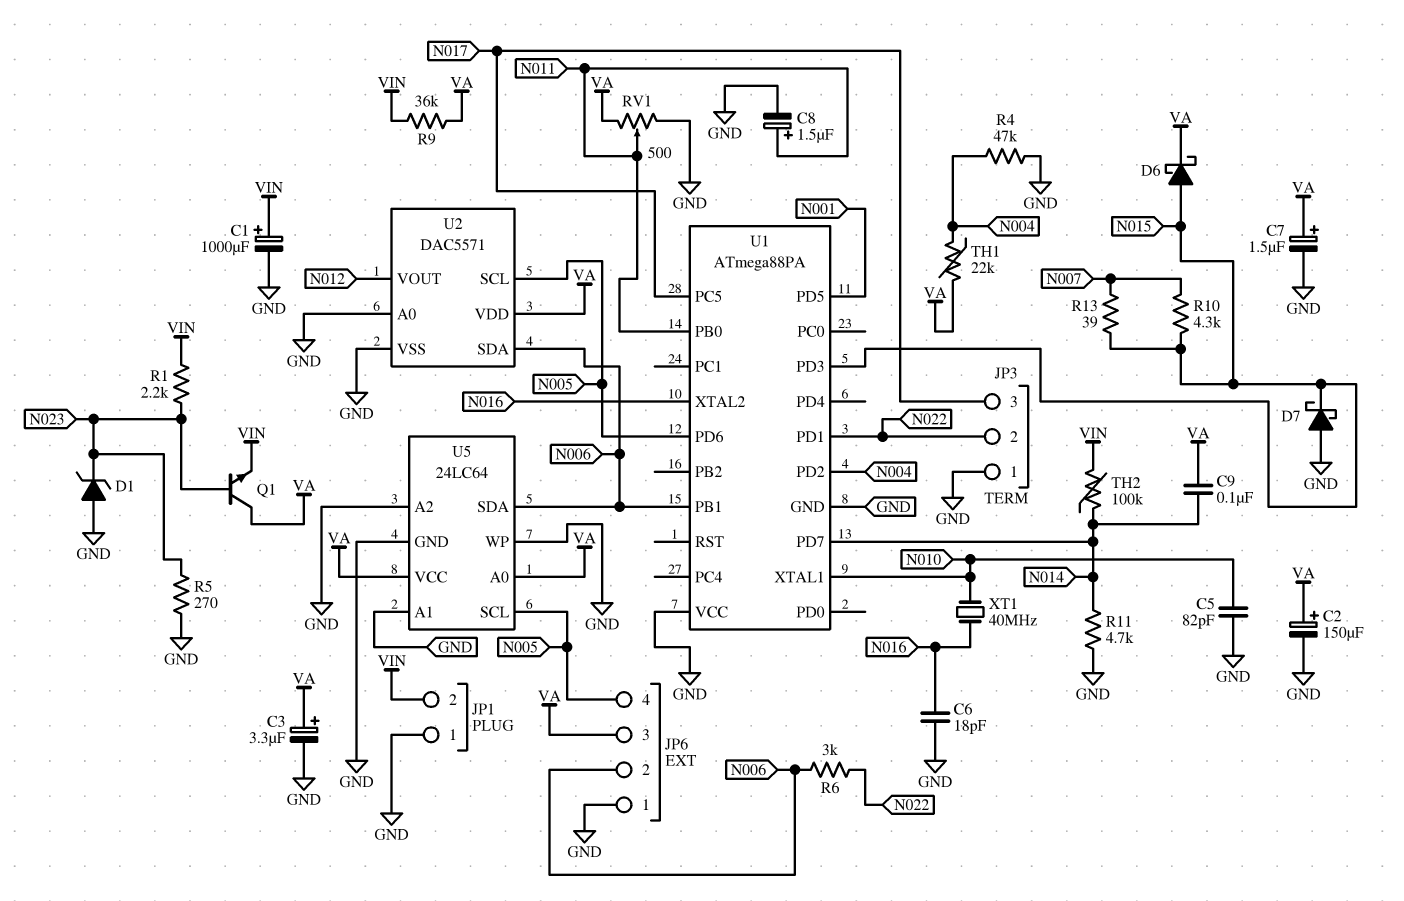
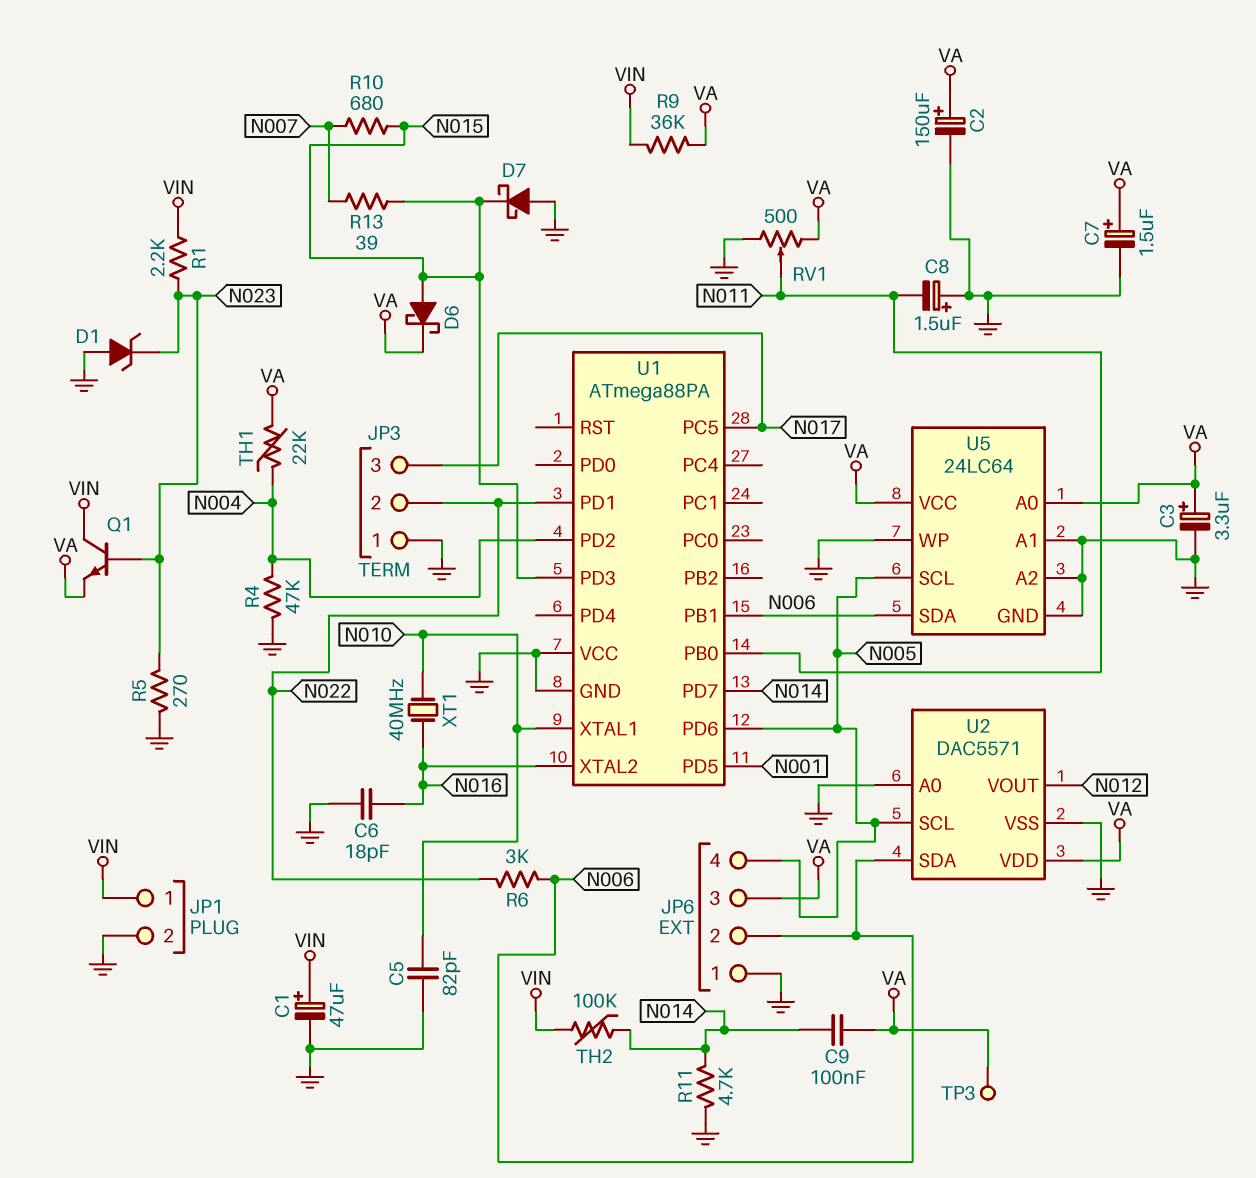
C1: 1000uF (plus VIN, minus GND) -> 47uF (plus VIN, minus GND)
C8: 1.5uF (plus N011, minus GND) -> 1.5uF (plus GND, minus N011)
JP1 pin 1: GND -> VIN
JP1 pin 2: VIN -> GND
Q1: NPN (B N023, C VA, E VIN) -> NPN (B N023, C VIN, E VA)
R10: 4.3k (N007, N015) -> 680 (N007, N015)
TP3: none -> test point (VA)

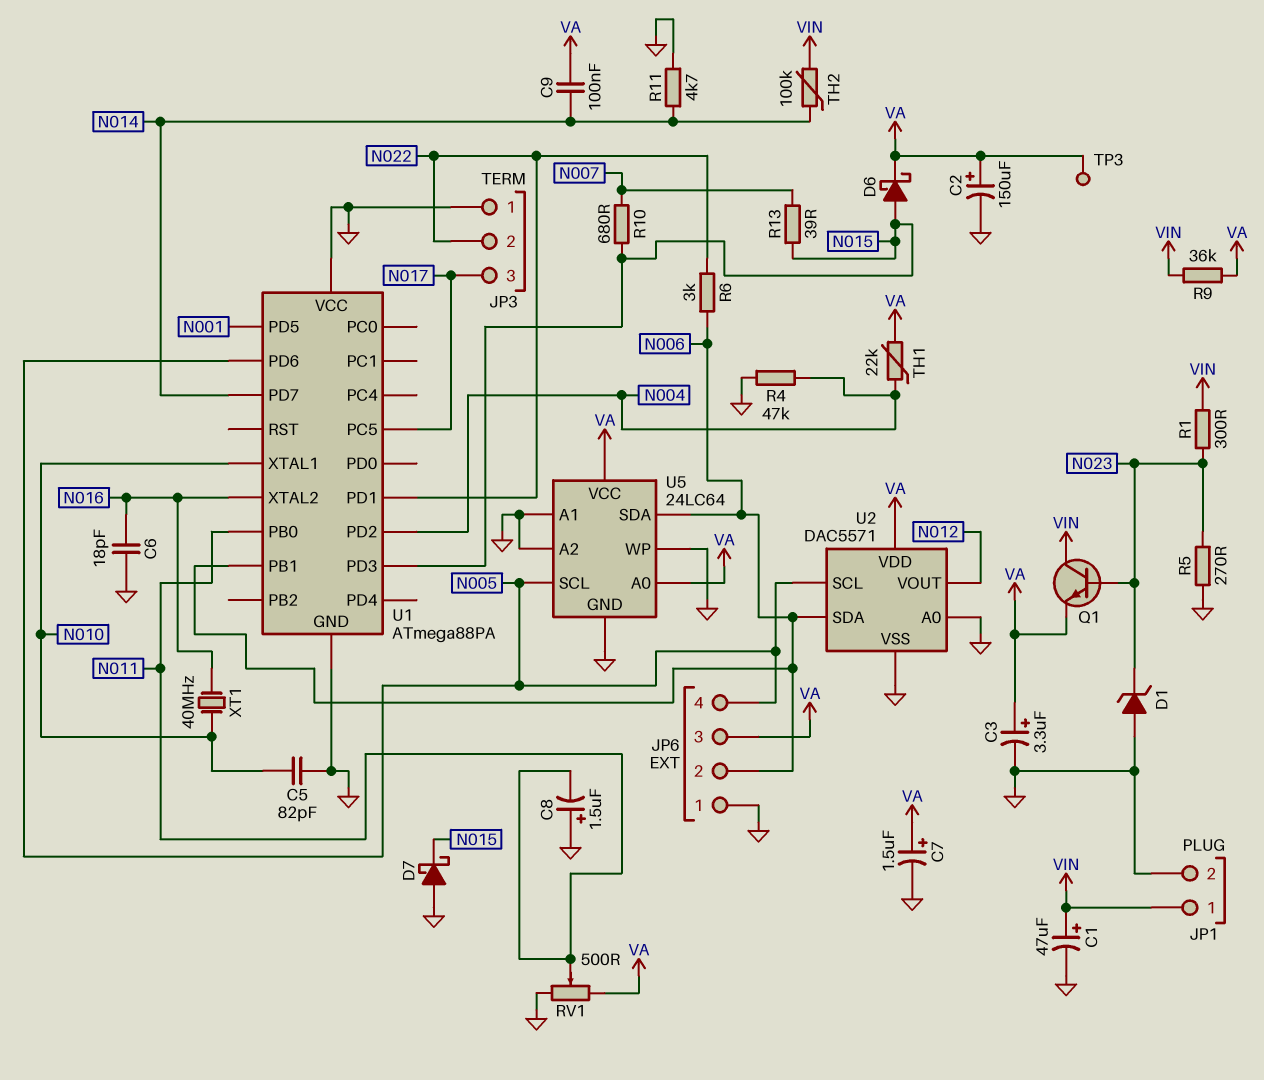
R1: 2.2k (N023, VIN) -> 300 (N023, VIN)

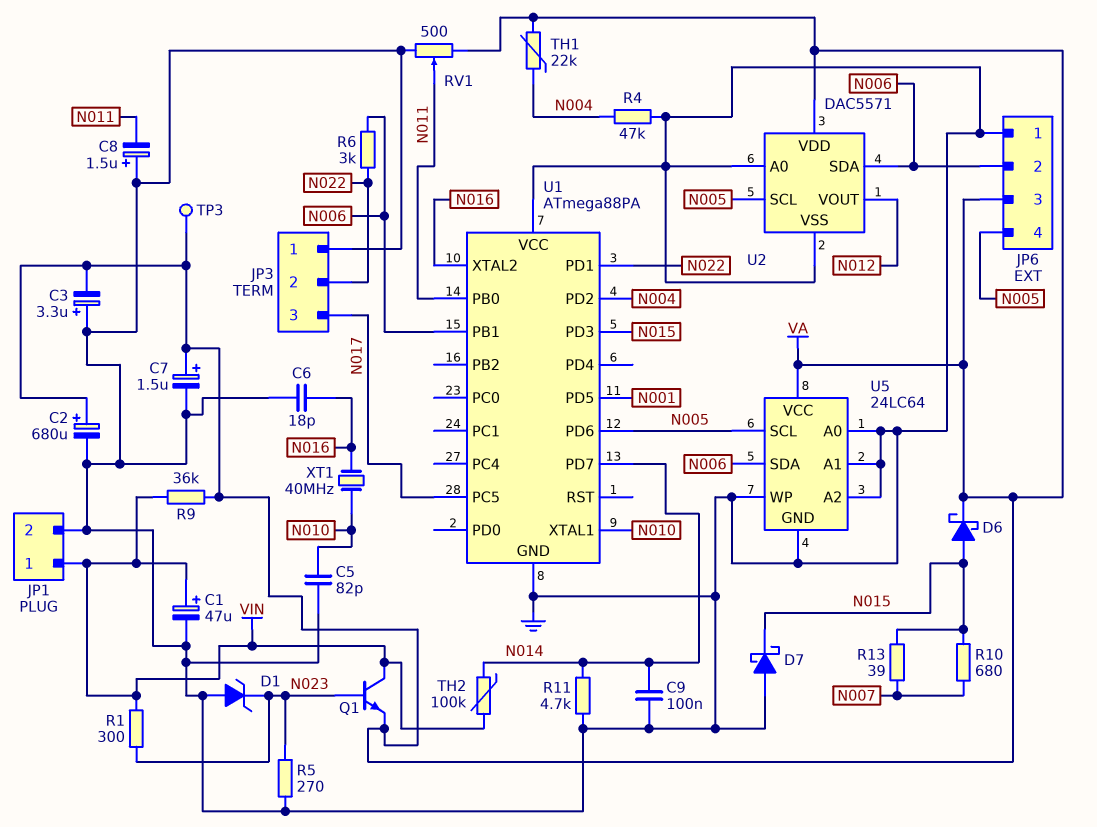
C2: 150uF (plus VA, minus GND) -> 680uF (plus VA, minus GND)
C3: 3.3uF (plus VA, minus GND) -> 3.3uF (plus GND, minus VA)
C9: 100nF (N014, VA) -> 100nF (GND, N014)
U5 pin A0: VA -> GND

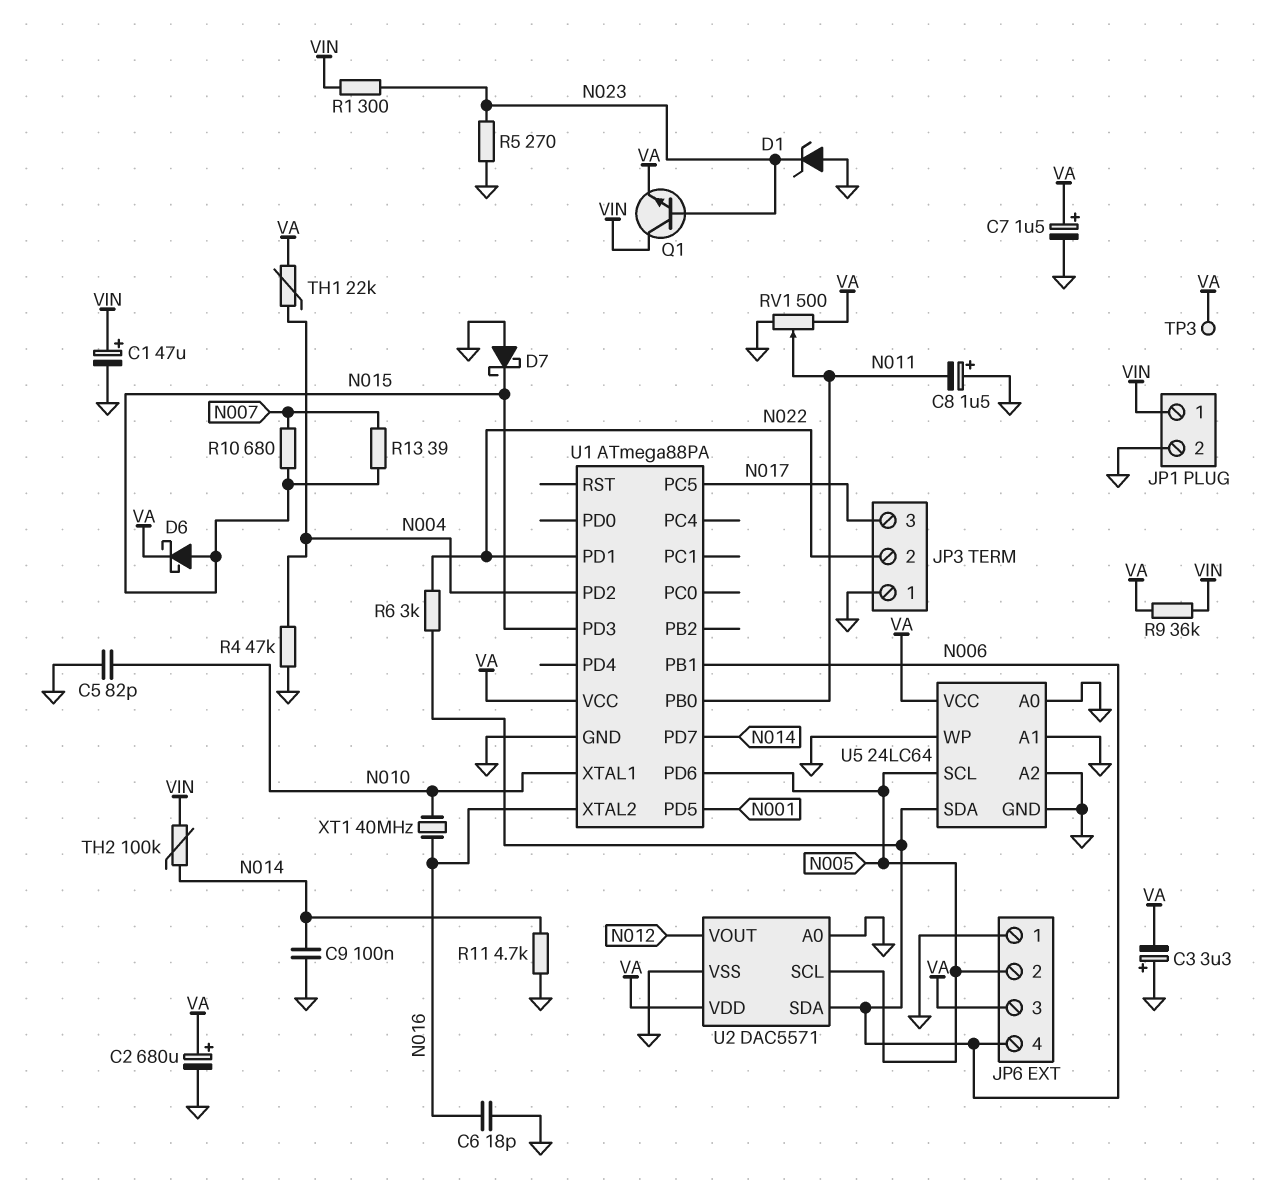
JP6 pin 2: N006 -> N005
JP6 pin 4: N005 -> N006
U1 pin VCC: GND -> VA

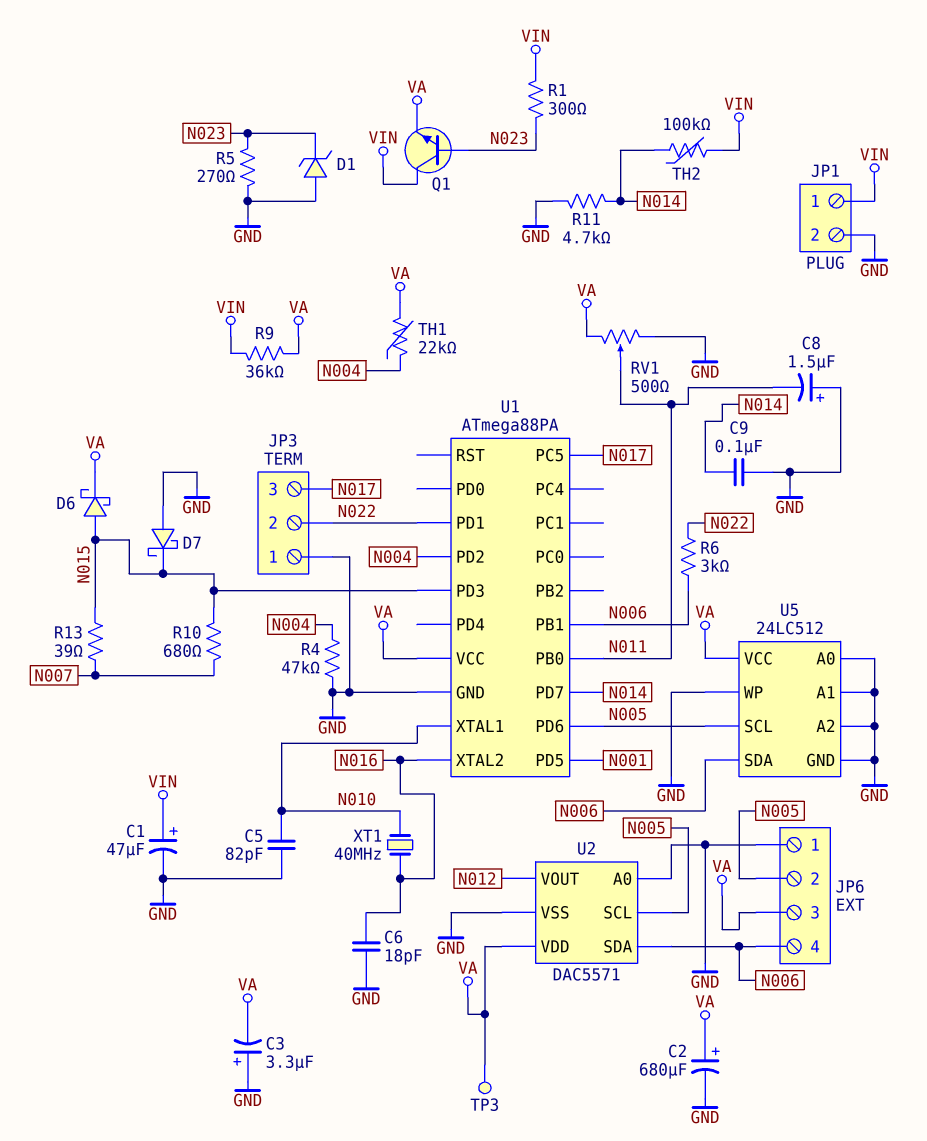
C7: 1.5uF (plus VA, minus GND) -> none
U5: 24LC64 -> 24LC512

